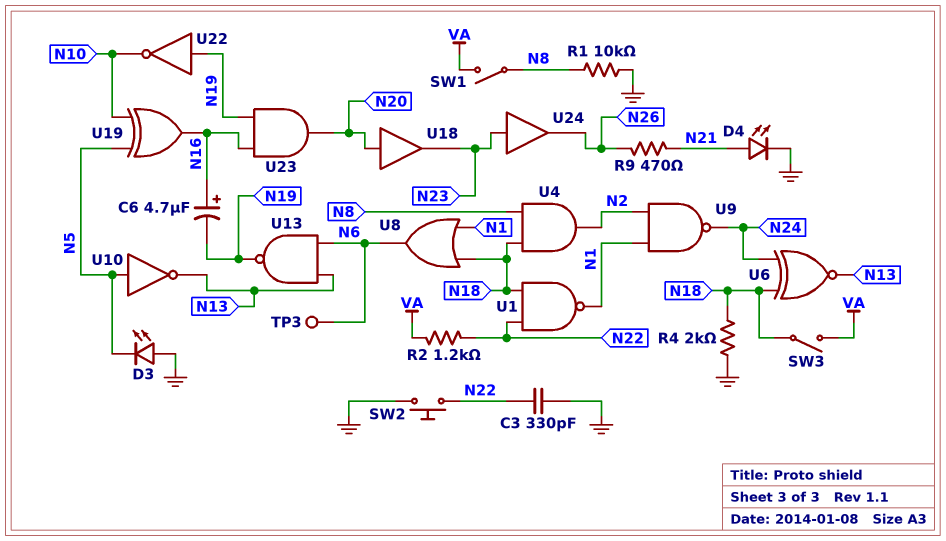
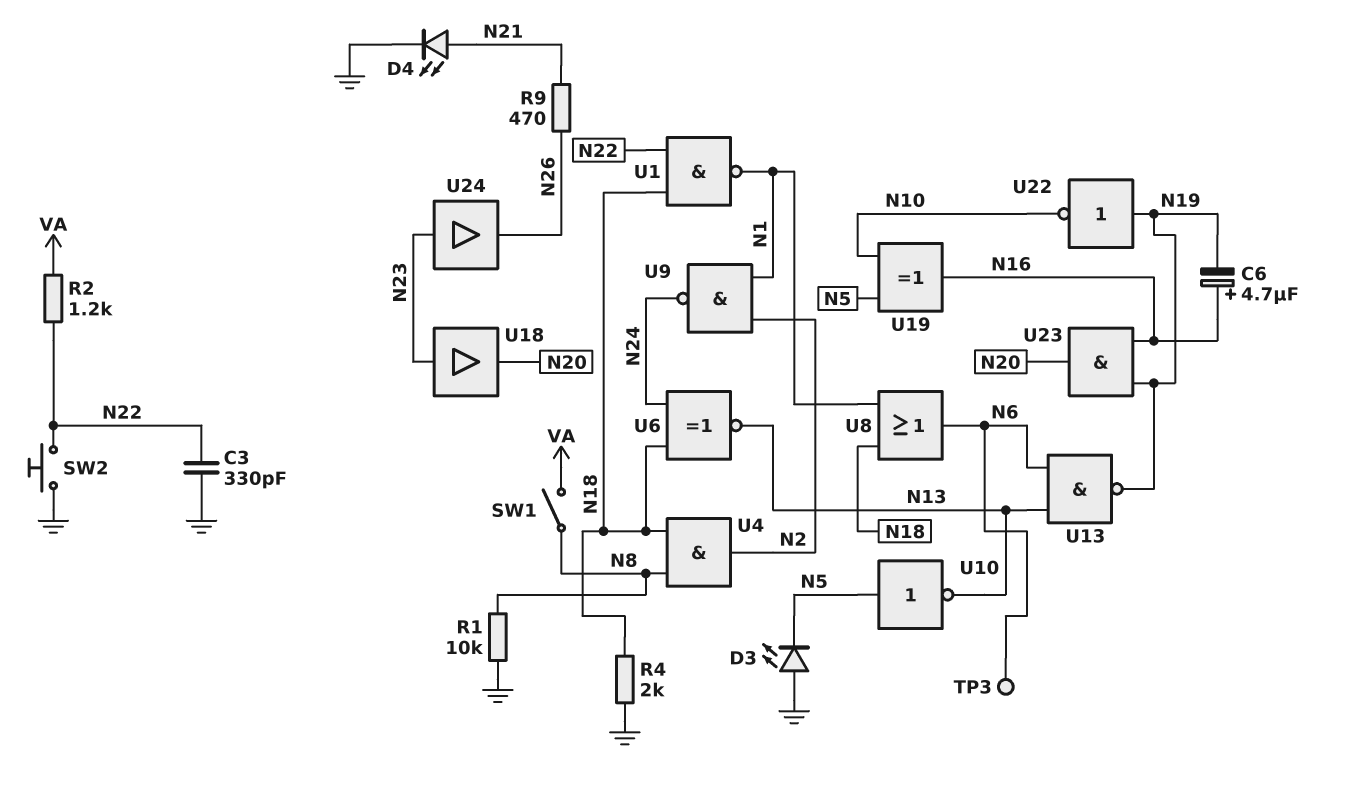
SW3: switch (N18, VA) -> none
U18: buffer (in N20, out N23) -> buffer (in N23, out N20)

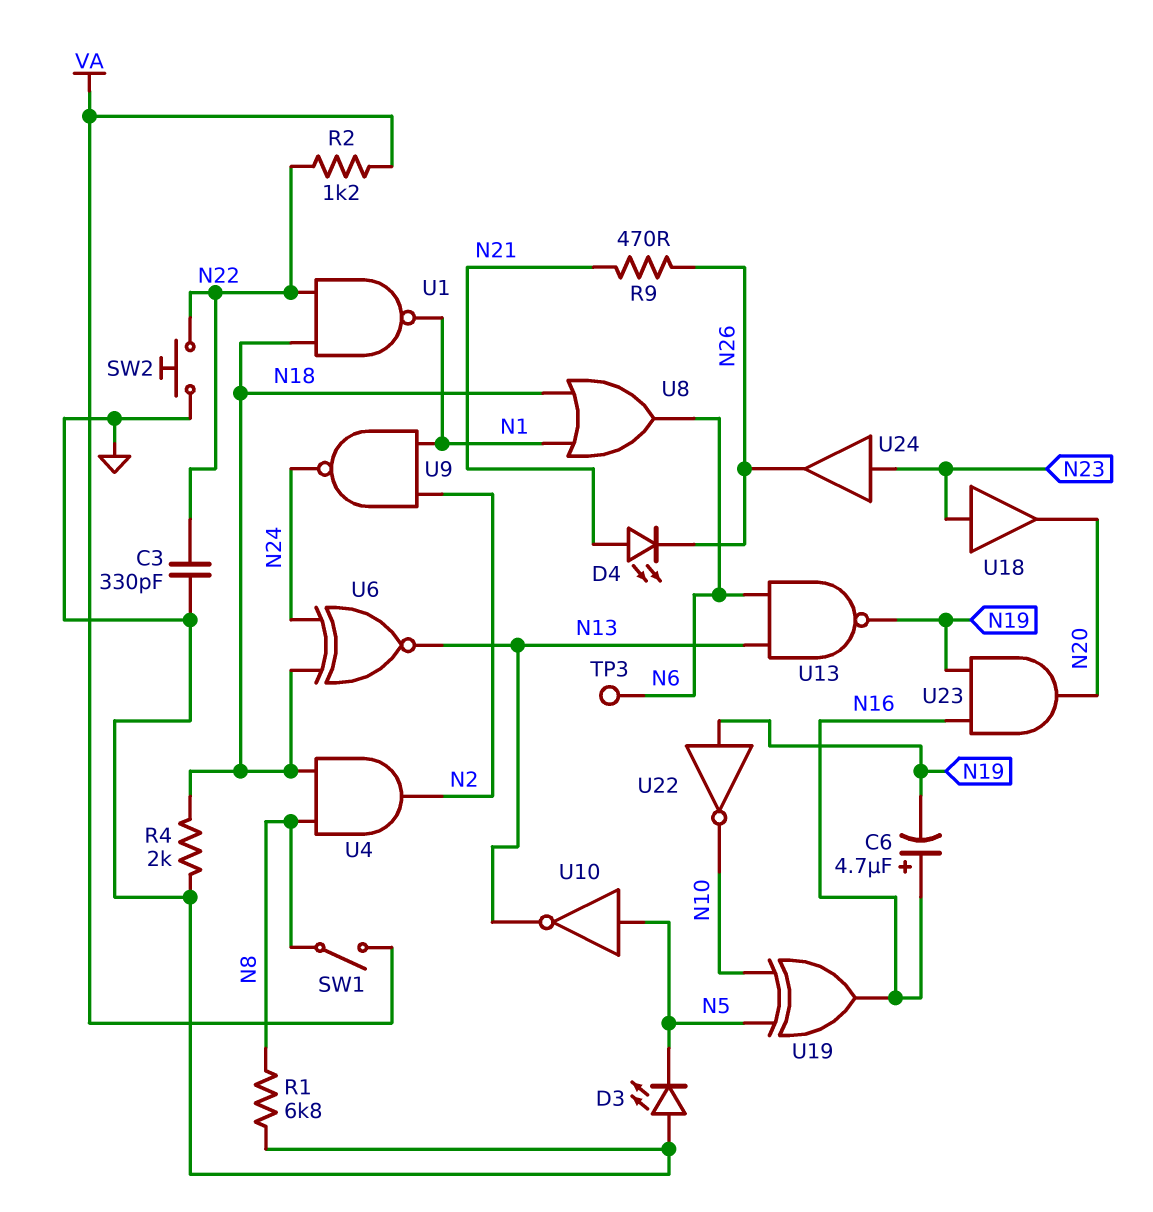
D4: LED (A N21, K GND) -> LED (A N21, K N26)
R1: 10k (GND, N8) -> 6.8k (GND, N8)

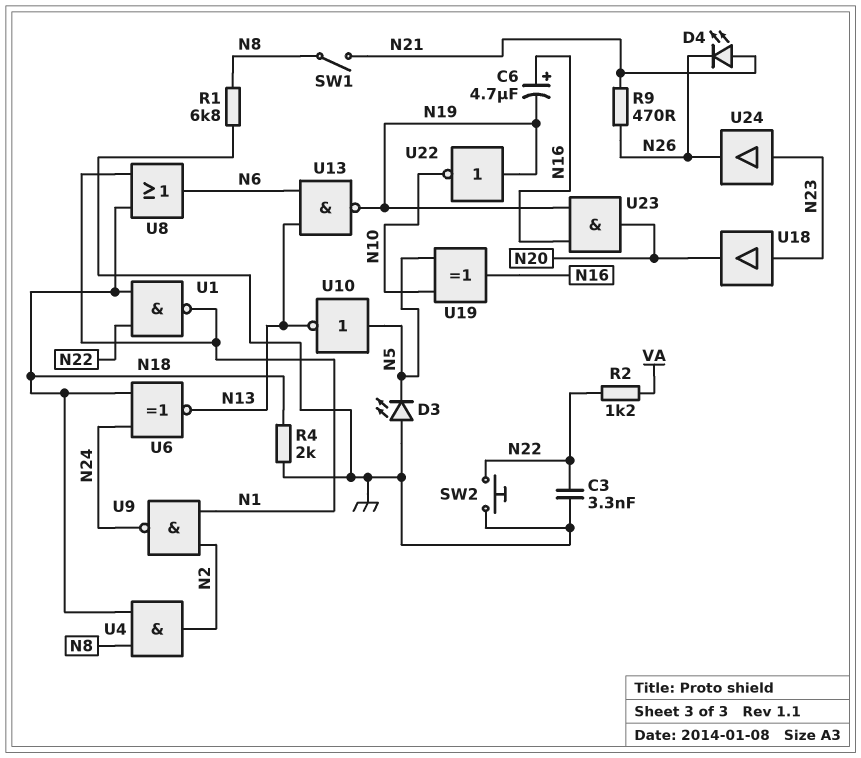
C3: 330pF (GND, N22) -> 3.3nF (GND, N22)
SW1: switch (N8, VA) -> switch (N8, N21)
TP3: test point (N6) -> none

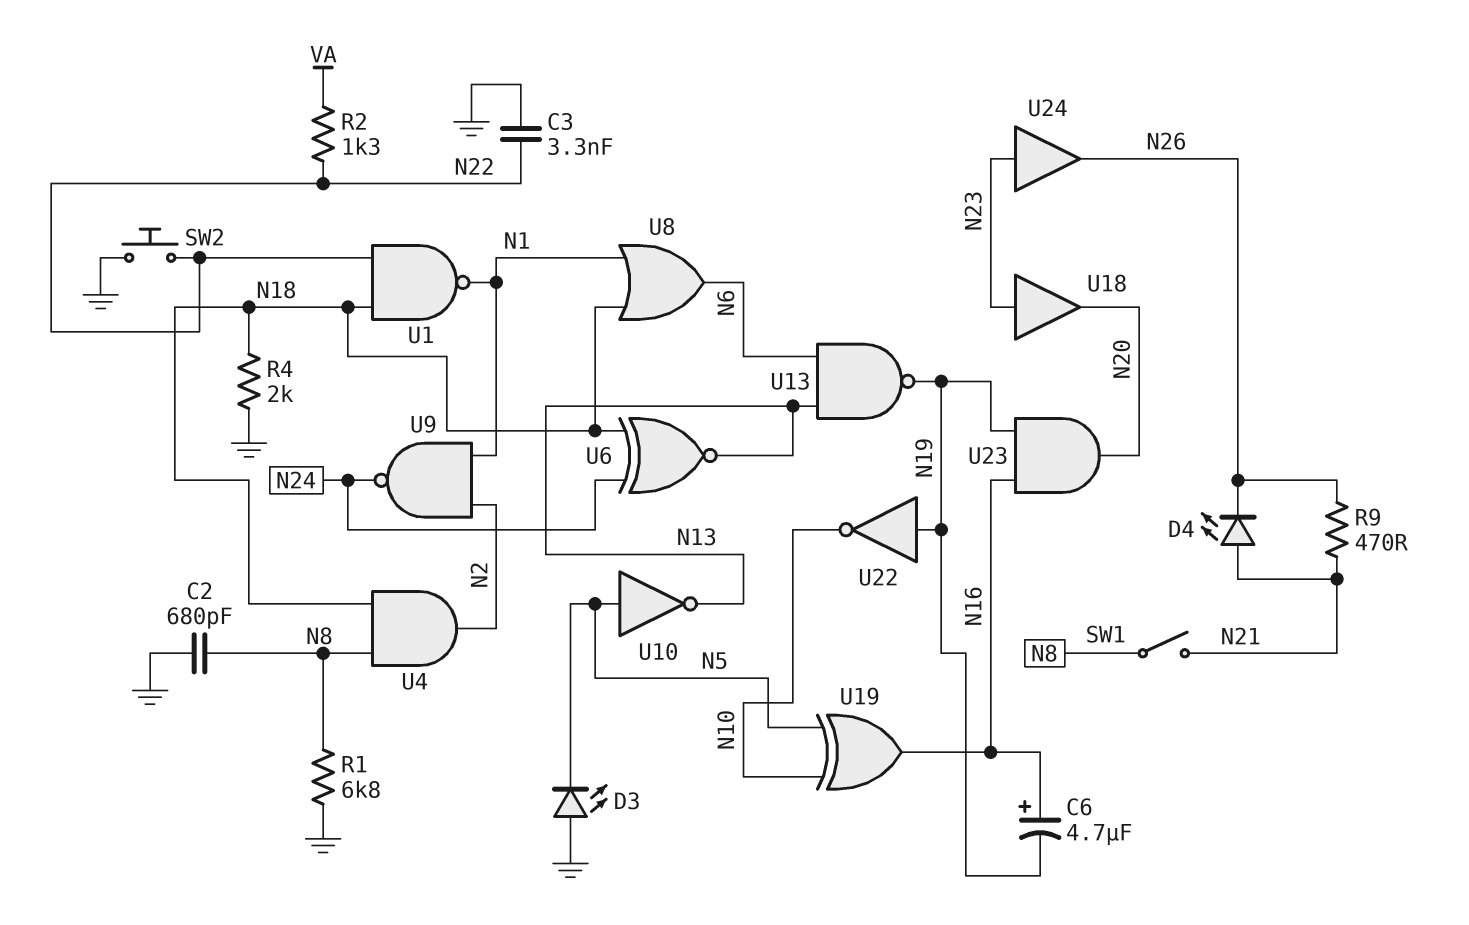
C2: none -> 680pF (GND, N8)
R2: 1.2k (N22, VA) -> 1.3k (N22, VA)

